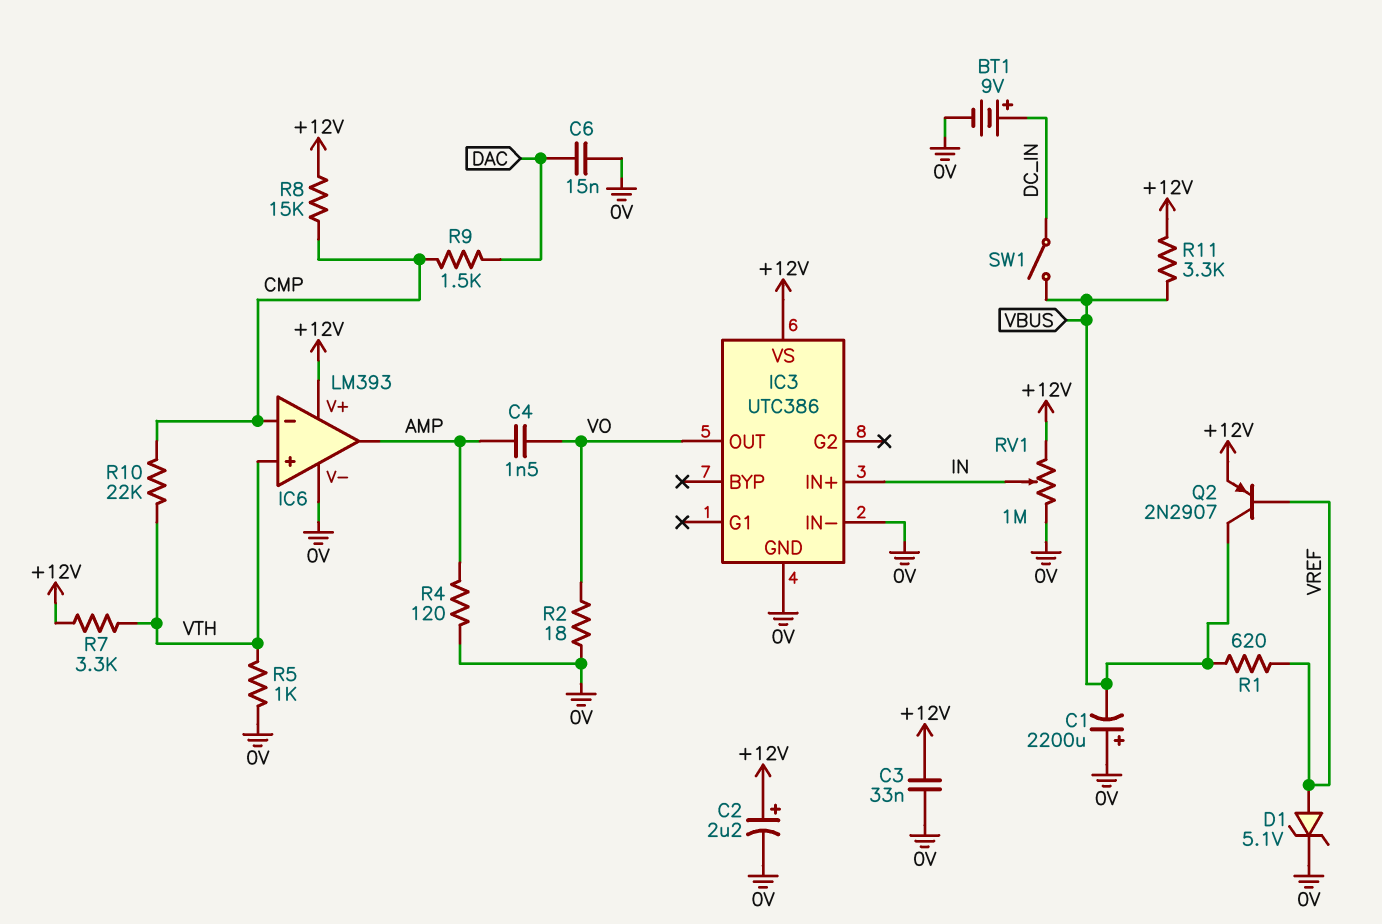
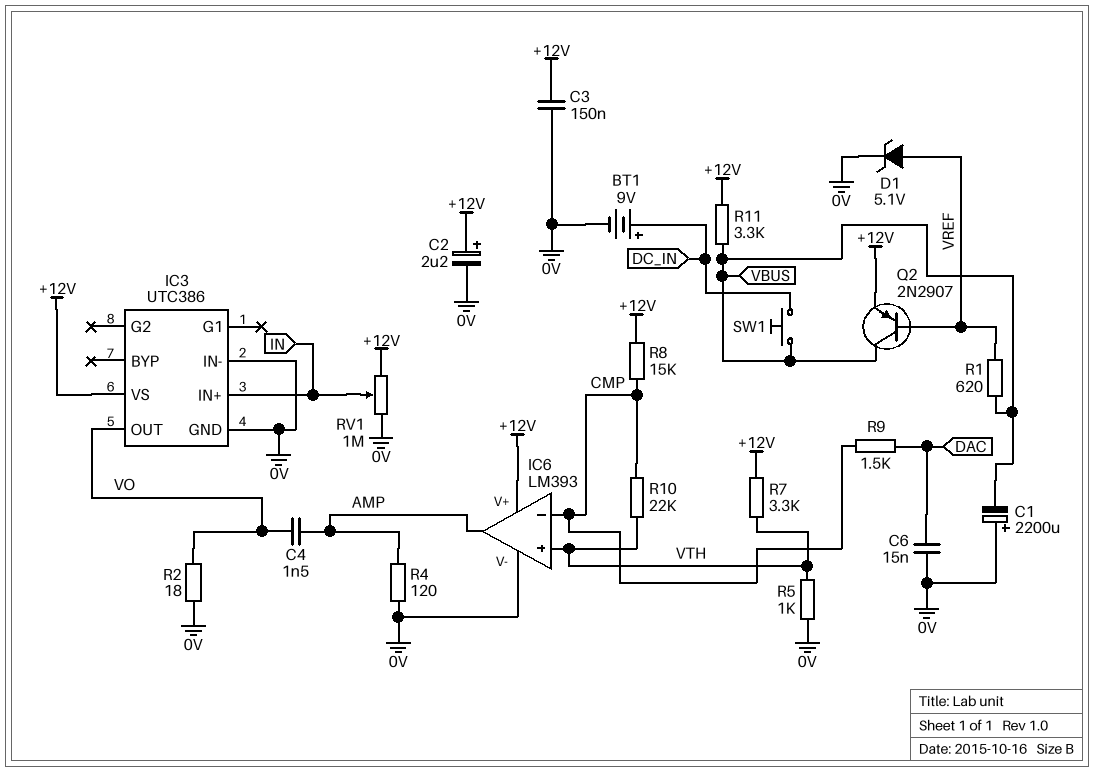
C3: 33nF (+12V, 0V) -> 150nF (+12V, 0V)
SW1: switch (DC_IN, VBUS) -> button (DC_IN, VBUS)

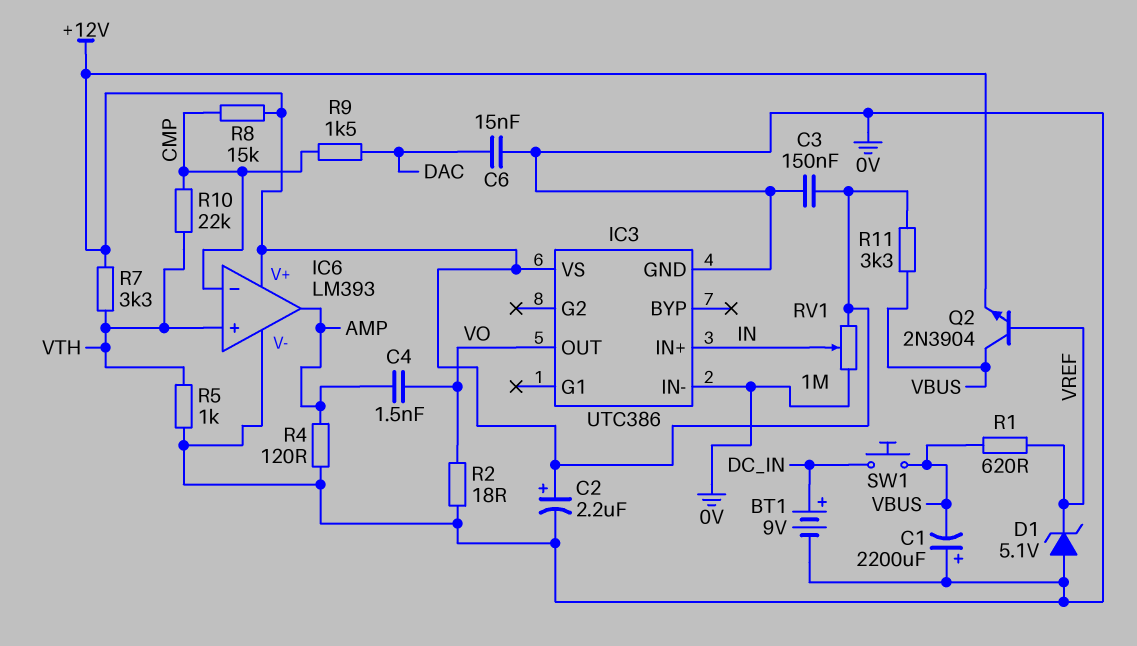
D1: zener 5.1V (A VREF, K 0V) -> zener 5.1V (A 0V, K VREF)
Q2: PNP 2N2907 (B VREF, C VBUS, E +12V) -> NPN 2N3904 (B VREF, C VBUS, E +12V)

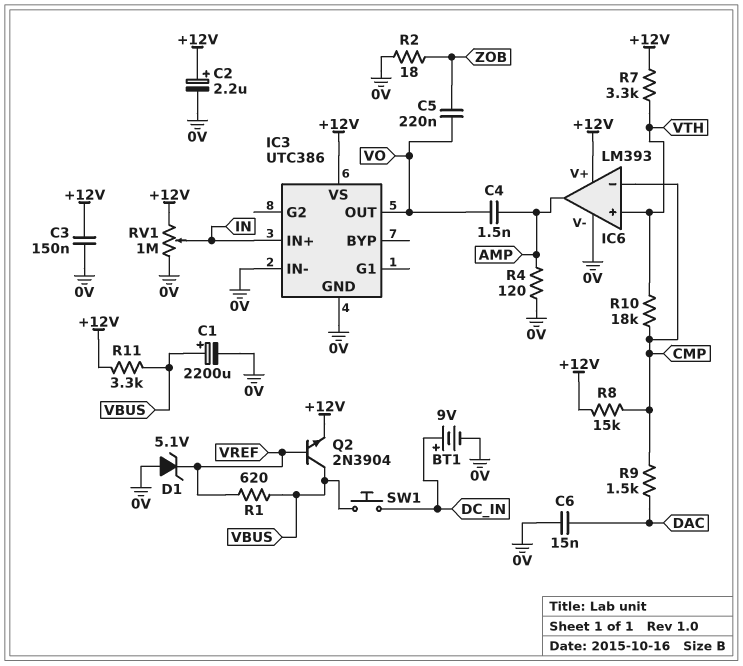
C1: 2200uF (plus 0V, minus VBUS) -> 2200uF (plus VBUS, minus 0V)
C5: none -> 220nF (VO, ZOB)
R2: 18 (0V, VO) -> 18 (0V, ZOB)
R5: 1k (0V, VTH) -> none
R10: 22k (CMP, VTH) -> 18k (CMP, VTH)

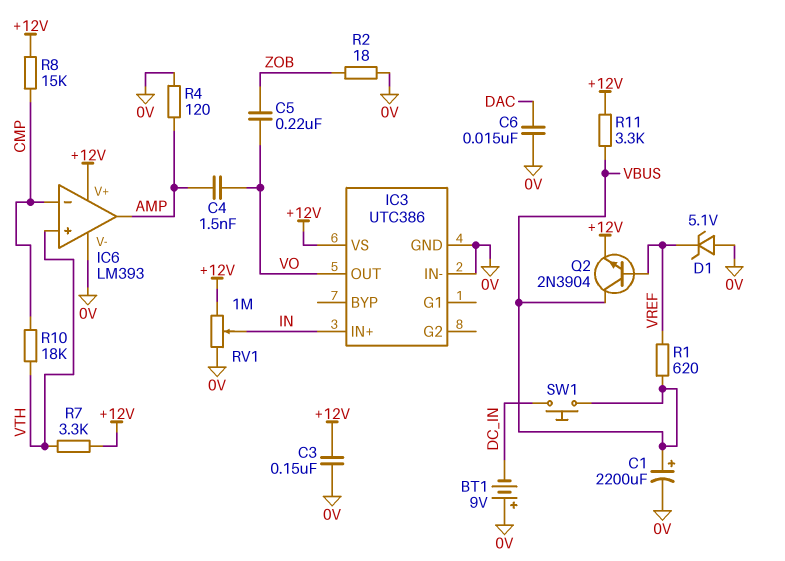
BT1: 9V (plus DC_IN, minus 0V) -> 9V (plus 0V, minus DC_IN)
C2: 2.2uF (plus +12V, minus 0V) -> none
R9: 1.5k (CMP, DAC) -> none

